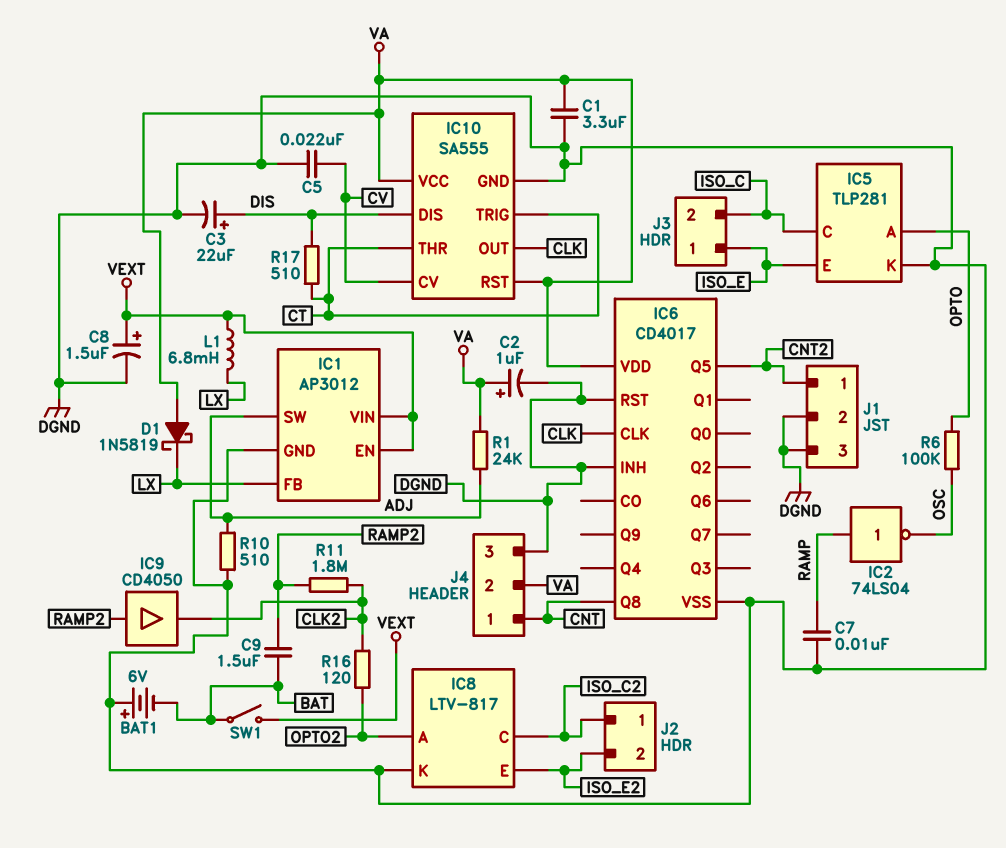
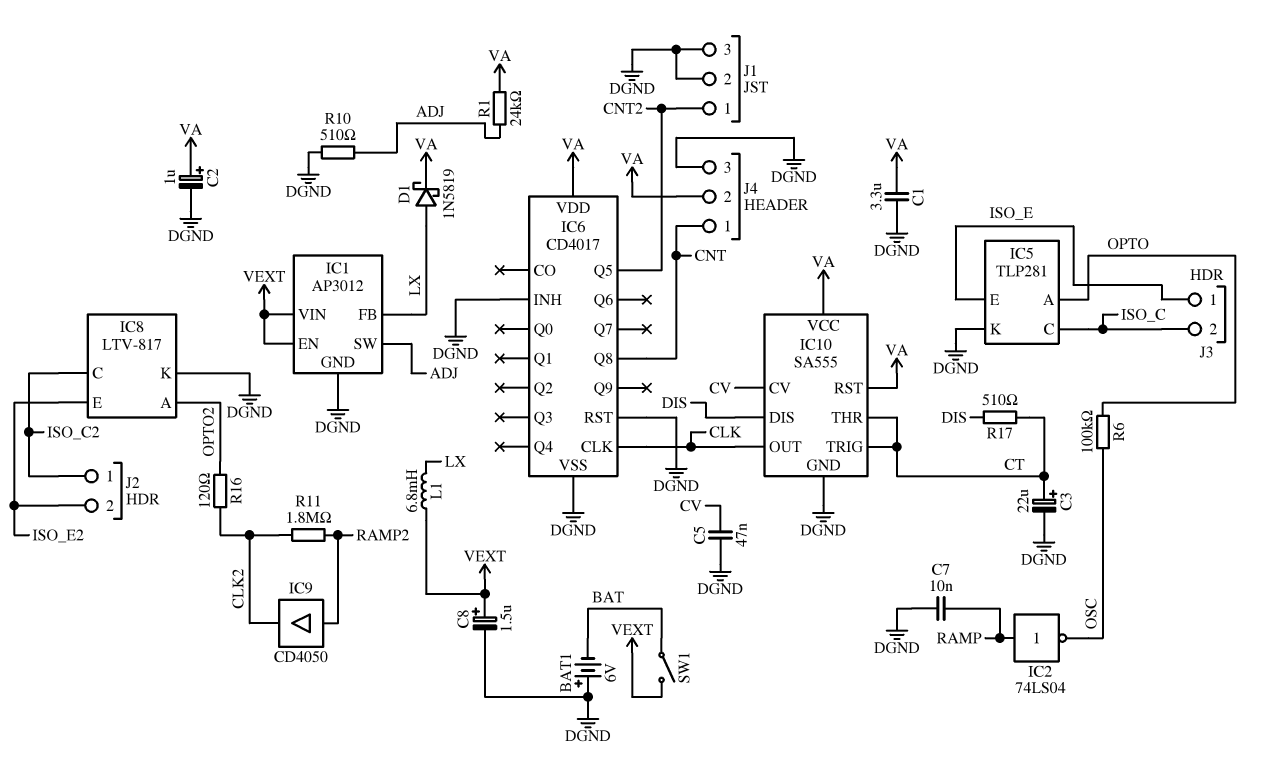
C3: 22uF (plus DIS, minus DGND) -> 22uF (plus CT, minus DGND)
C5: 22nF (CV, DGND) -> 47nF (CV, DGND)
C9: 1.5uF (BAT, RAMP2) -> none
D1: schottky 1N5819 (A VA, K LX) -> schottky 1N5819 (A LX, K VA)

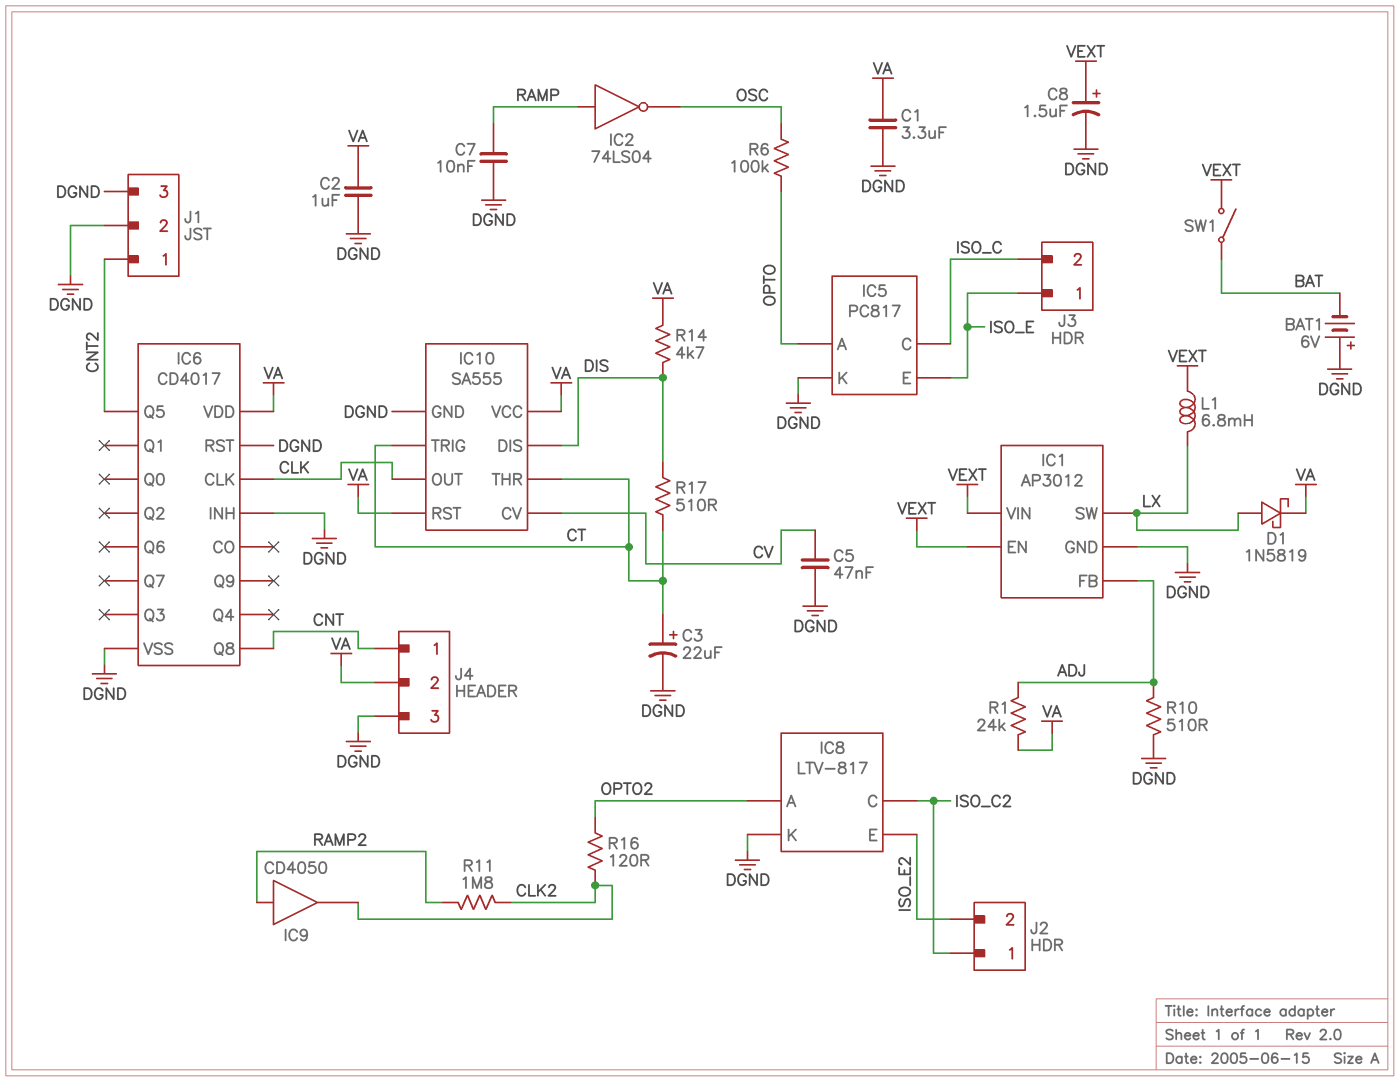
C2: 1uF (plus VA, minus DGND) -> 1uF (DGND, VA)
IC1 pin FB: LX -> ADJ
IC1 pin SW: ADJ -> LX
IC5: TLP281 -> PC817
R14: none -> 4.7k (DIS, VA)

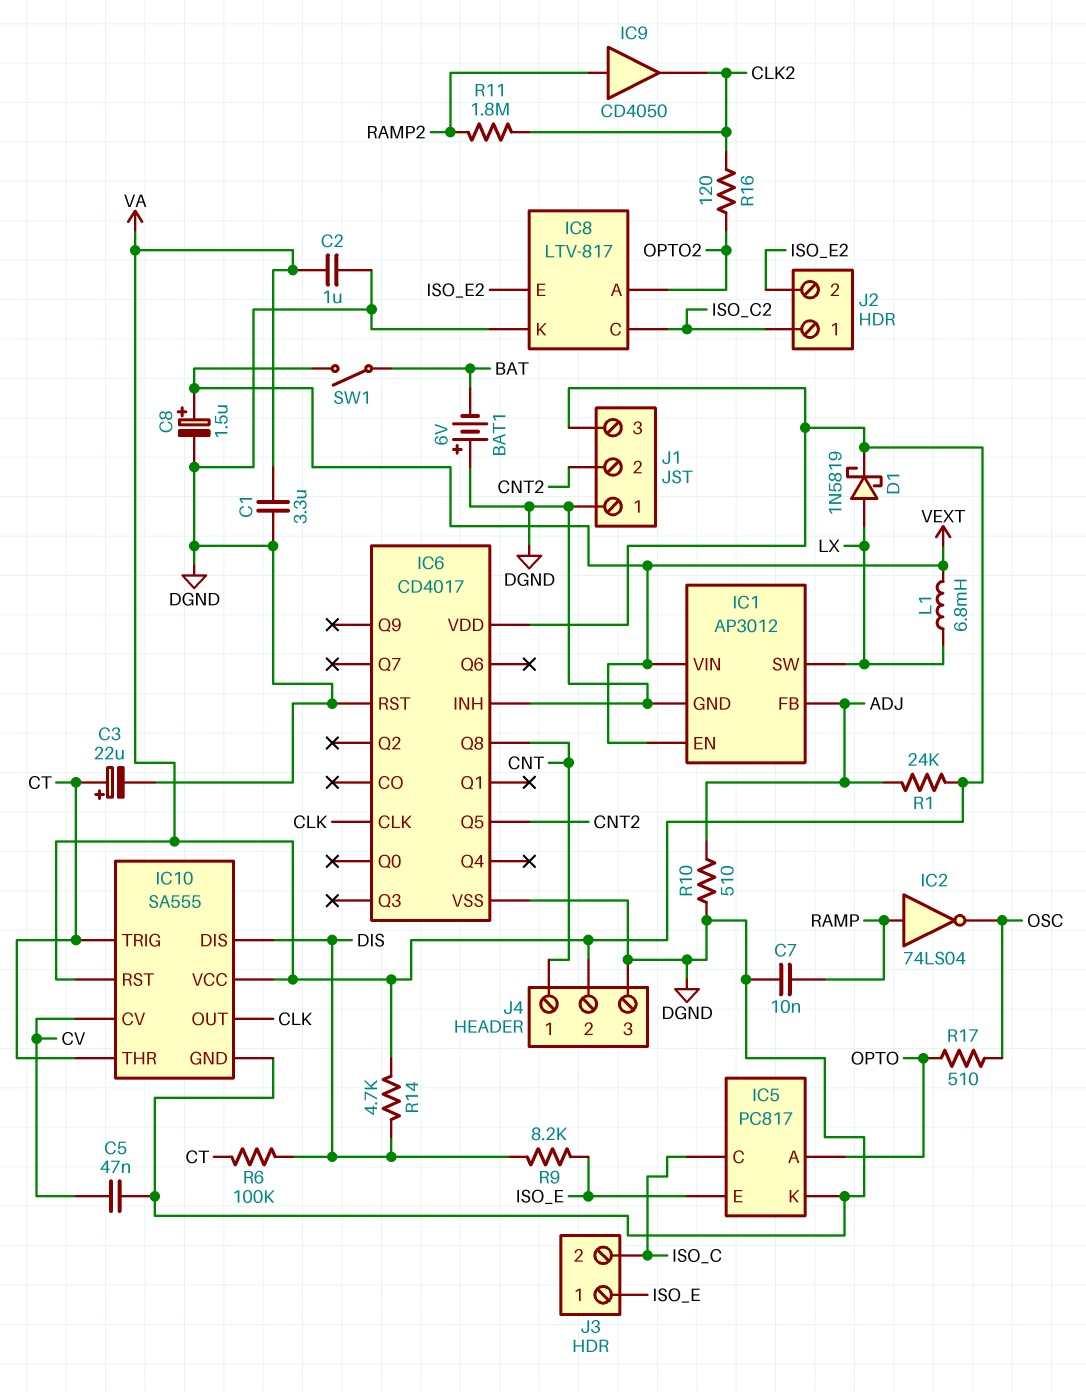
J1 pin 1: CNT2 -> DGND
J1 pin 2: DGND -> CNT2
J1 pin 3: DGND -> VA
R6: 100k (OPTO, OSC) -> 100k (CT, DIS)
R9: none -> 8.2k (DIS, ISO_E)
R17: 510 (CT, DIS) -> 510 (OPTO, OSC)

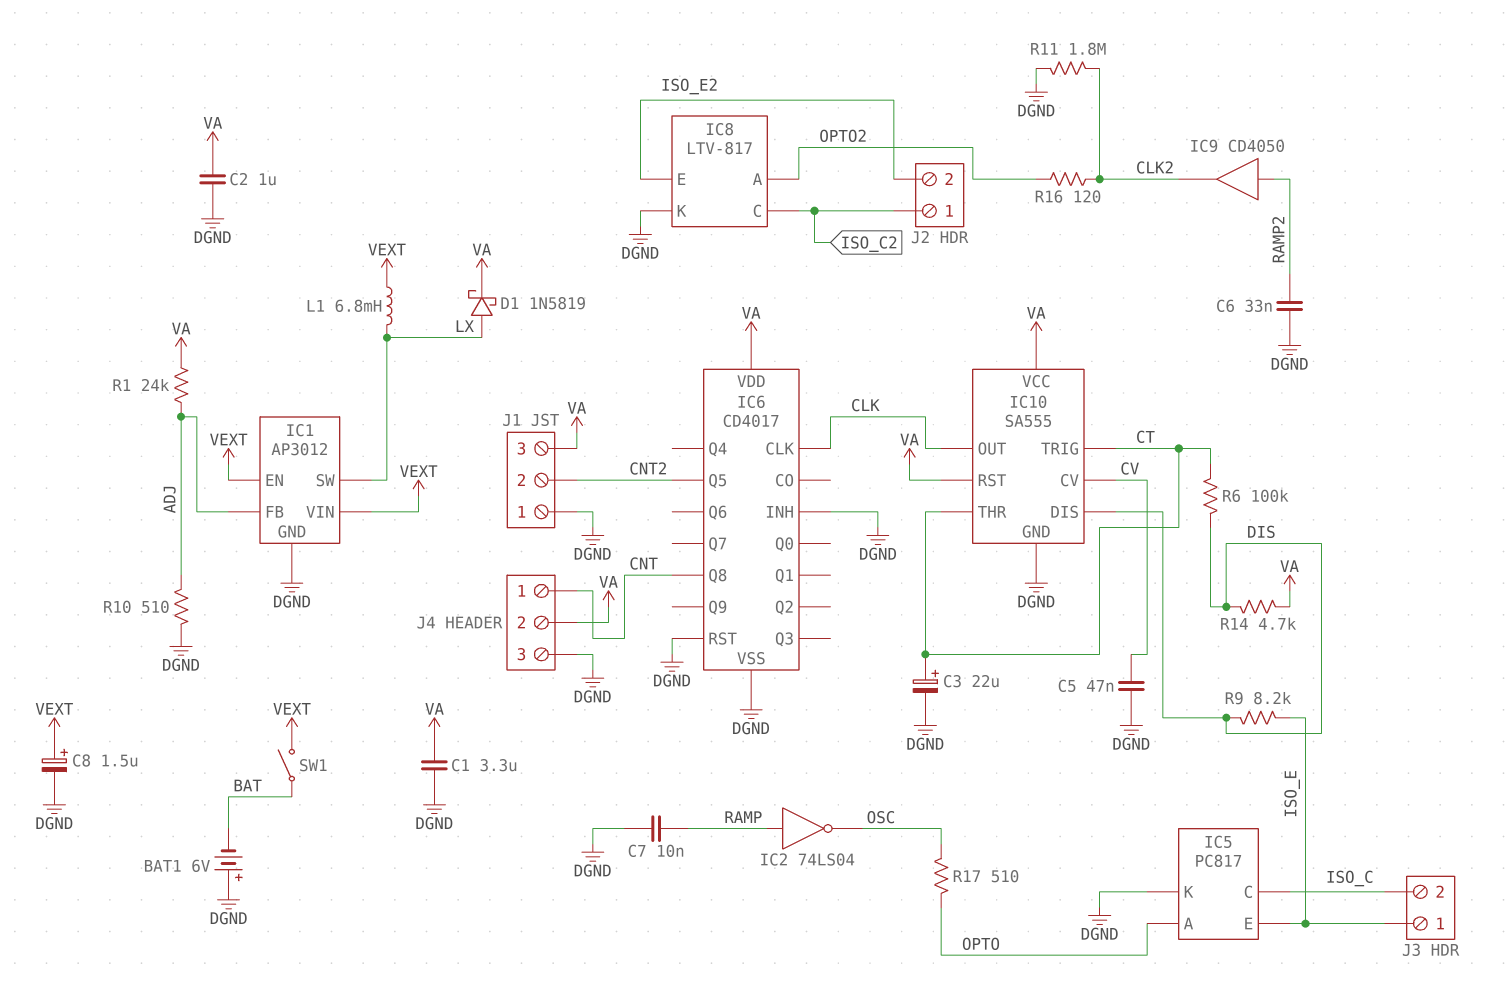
C6: none -> 33nF (DGND, RAMP2)
R11: 1.8M (CLK2, RAMP2) -> 1.8M (CLK2, DGND)

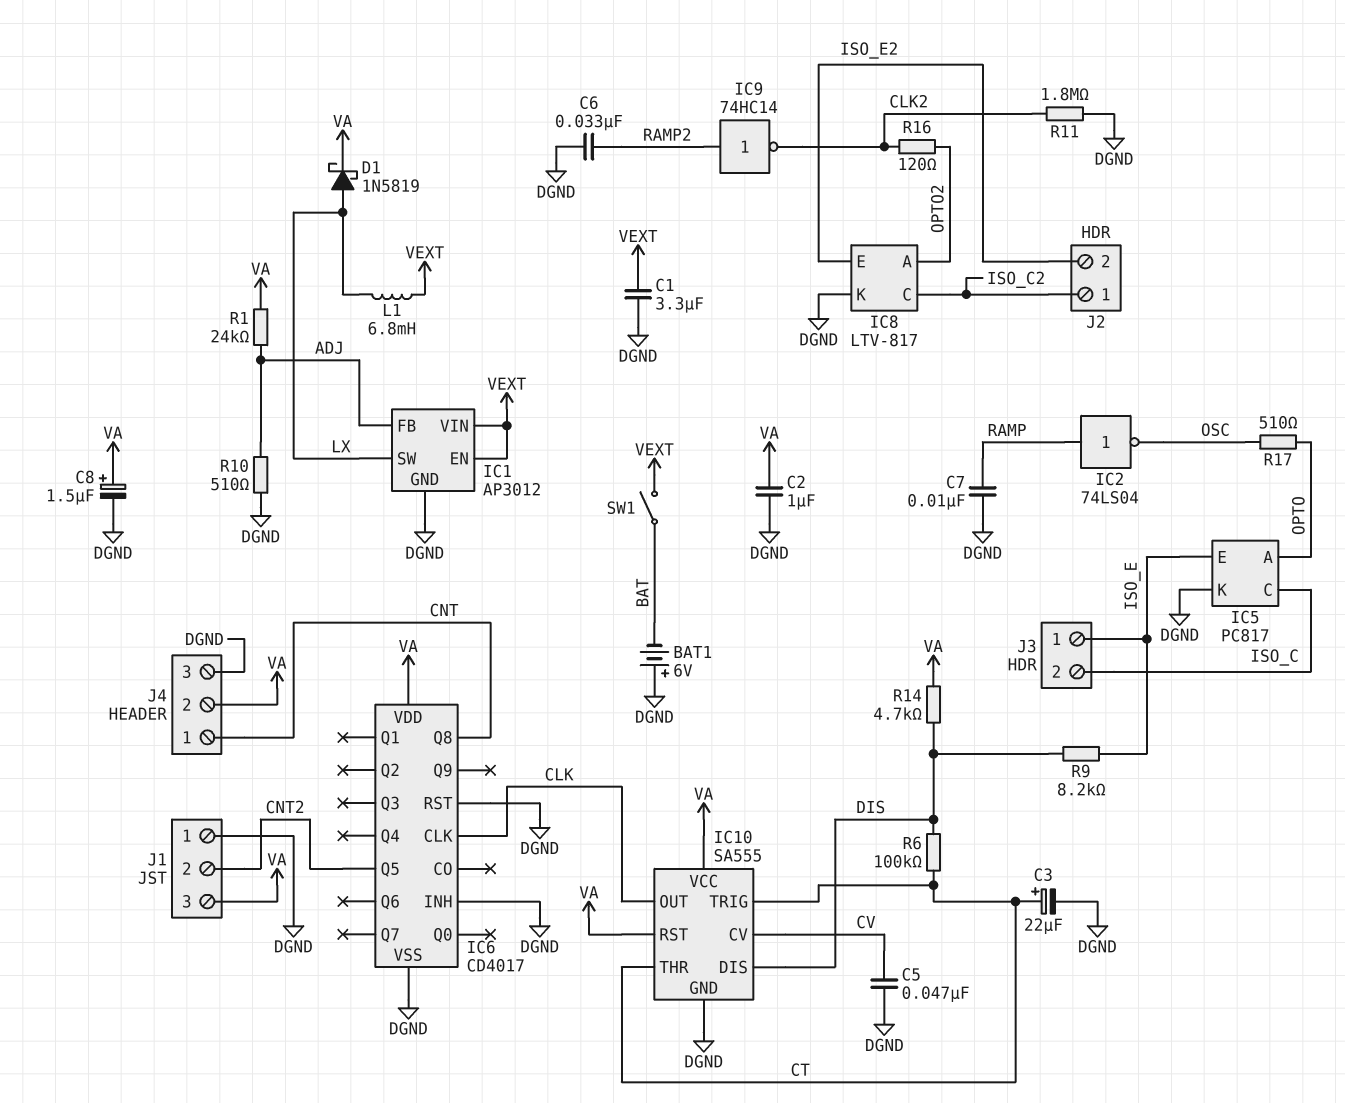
C1: 3.3uF (DGND, VA) -> 3.3uF (DGND, VEXT)
C8: 1.5uF (plus VEXT, minus DGND) -> 1.5uF (plus VA, minus DGND)
IC9: buffer CD4050 (in RAMP2, out CLK2) -> NOT 74HC14 (in RAMP2, out CLK2)

